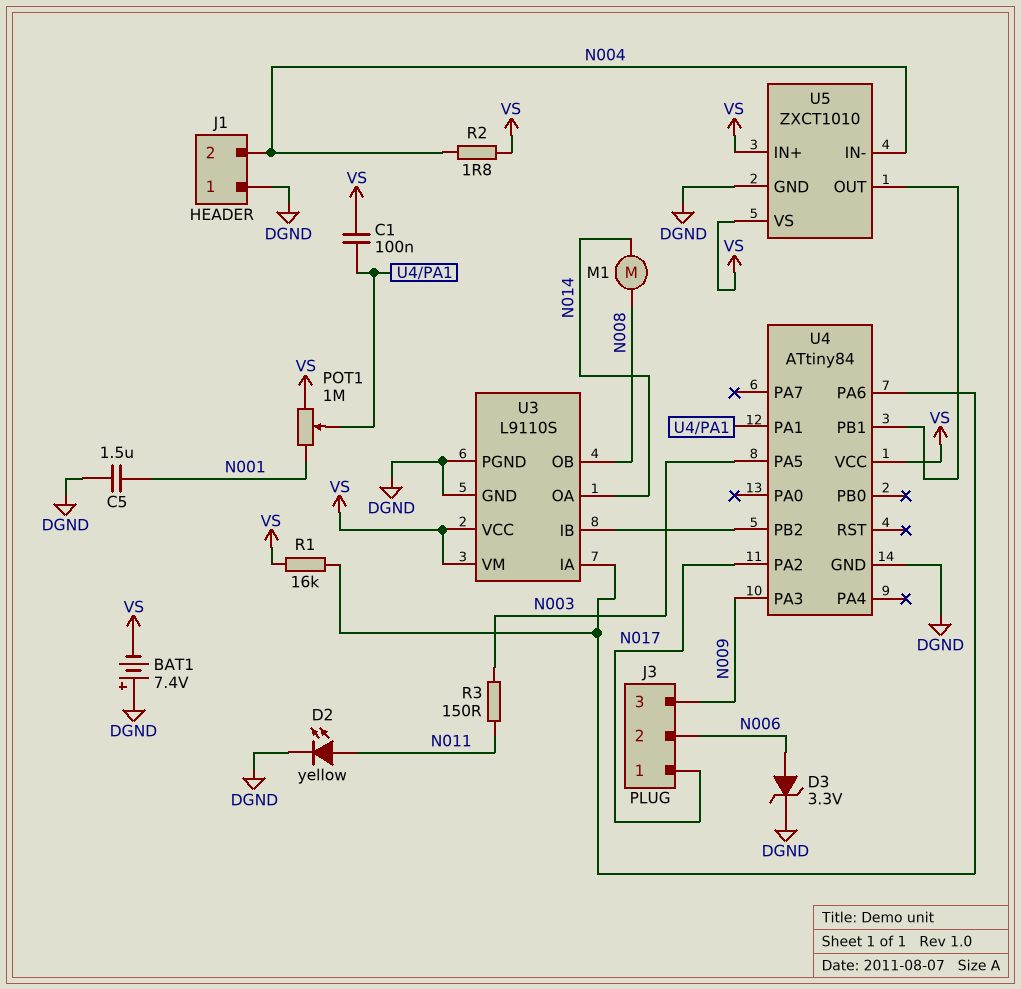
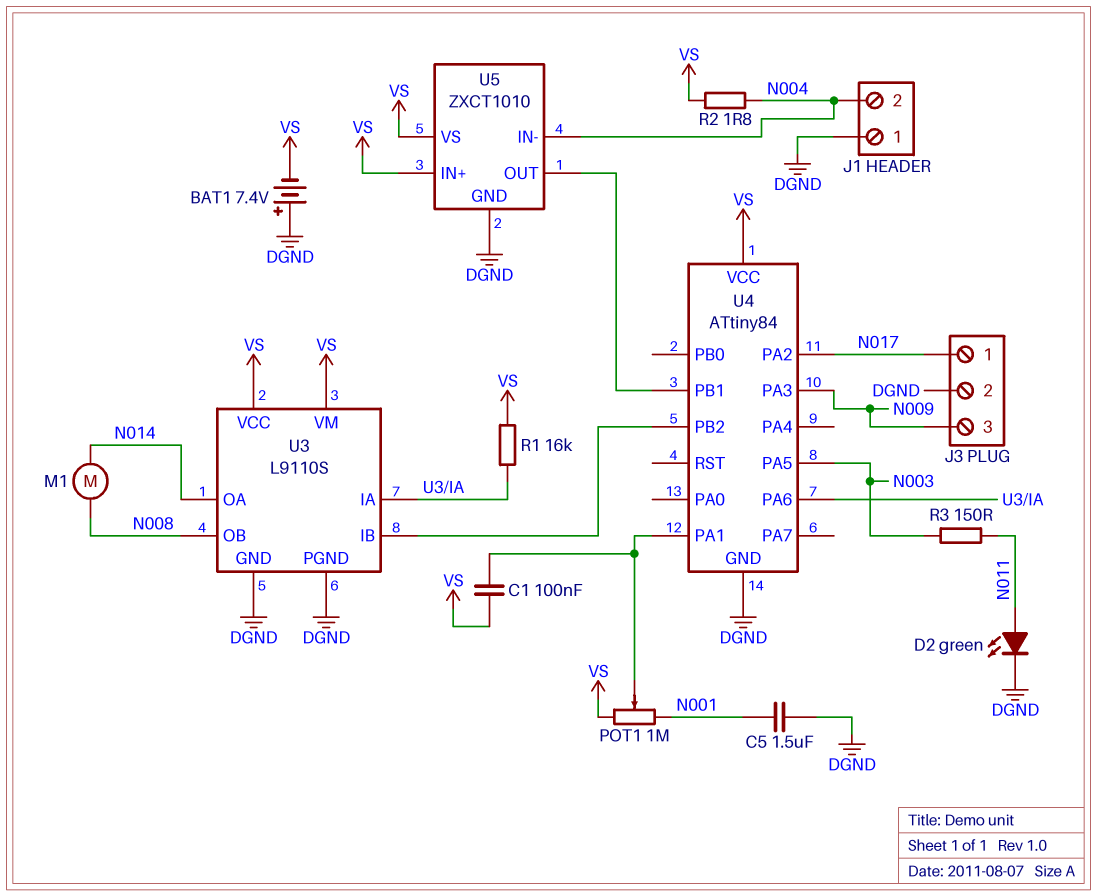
D2: LED yellow (A N011, K DGND) -> LED green (A N011, K DGND)
D3: zener 3.3V (A N006, K DGND) -> none
J3 pin 2: N006 -> DGND

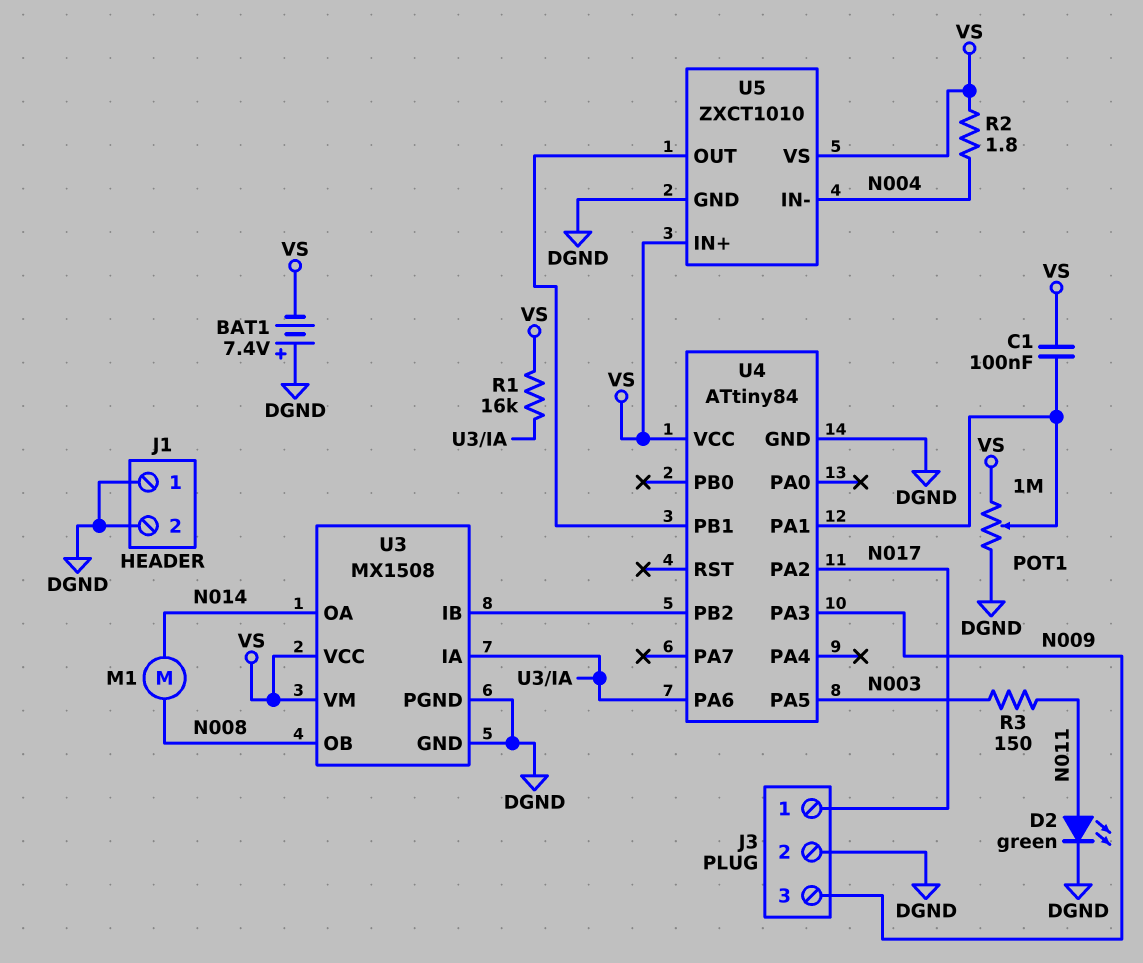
C5: 1.5uF (DGND, N001) -> none
J1 pin 2: N004 -> DGND
POT1: 1M (N001, VS, wiper U4/PA1) -> 1M (DGND, VS, wiper U4/PA1)
U3: L9110S -> MX1508

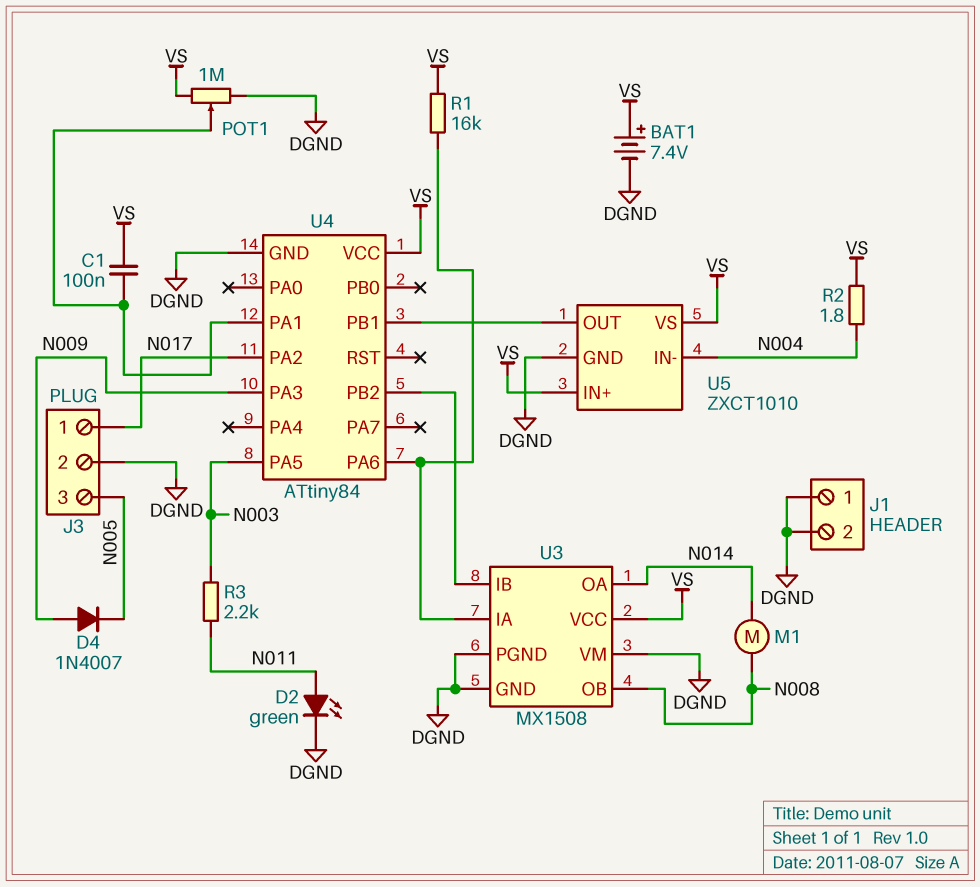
BAT1: 7.4V (plus DGND, minus VS) -> 7.4V (plus VS, minus DGND)
D4: none -> diode 1N4007 (A N009, K N005)
J3 pin 3: N009 -> N005
R3: 150 (N003, N011) -> 2.2k (N003, N011)
U3 pin VM: VS -> DGND

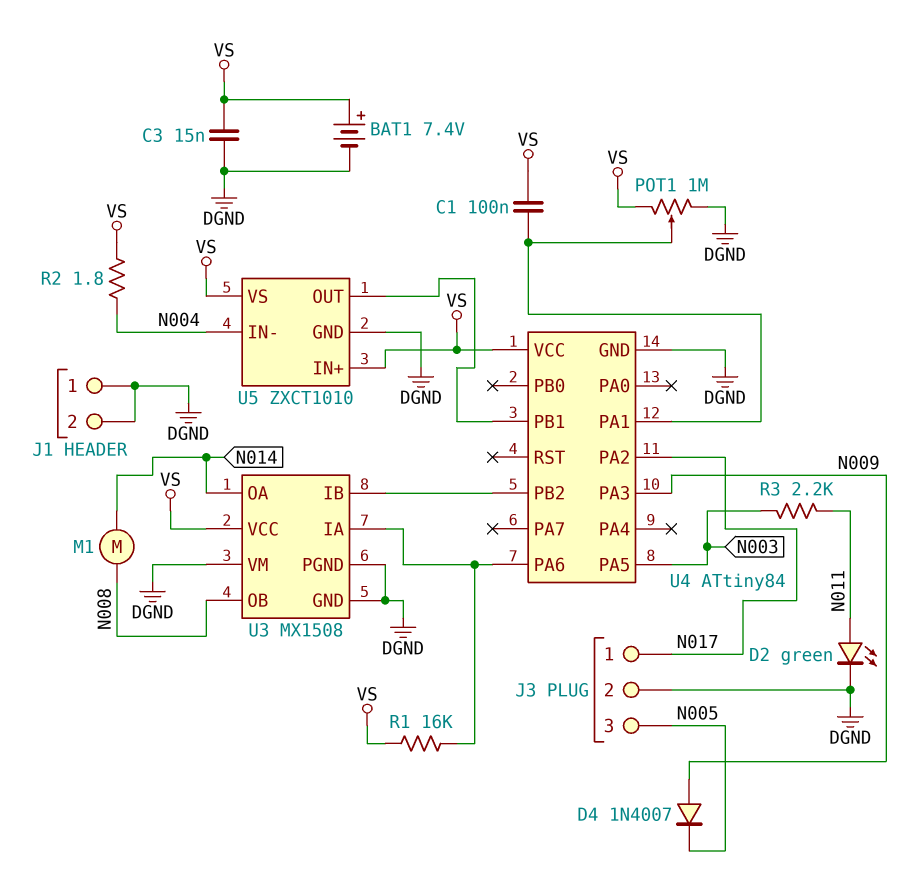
C3: none -> 15nF (DGND, VS)

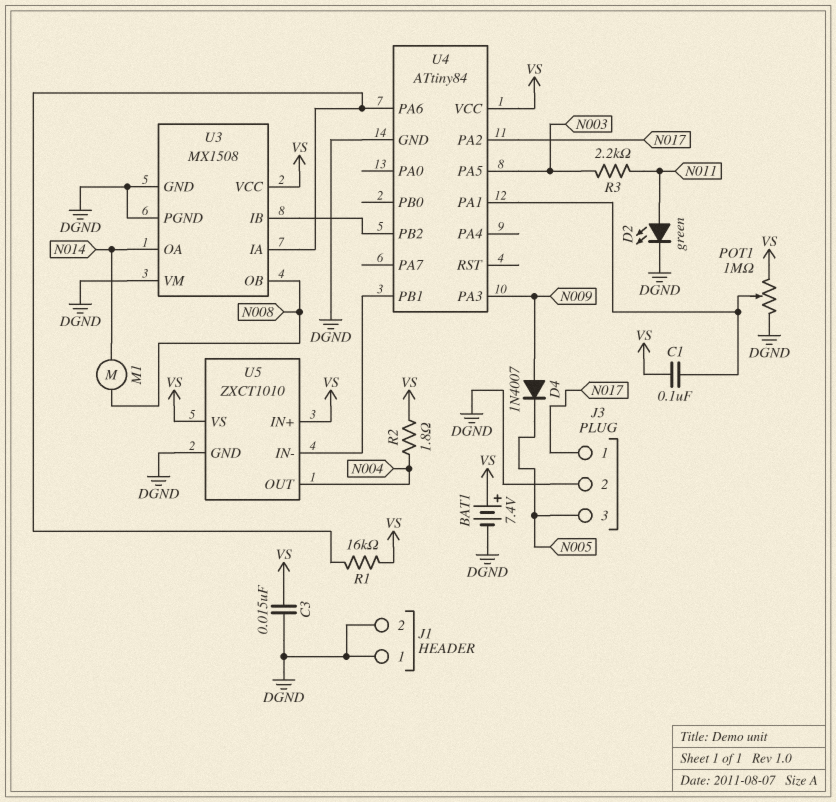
U5 pin IN-: N004 -> U4/PB1
U5 pin OUT: U4/PB1 -> N004

